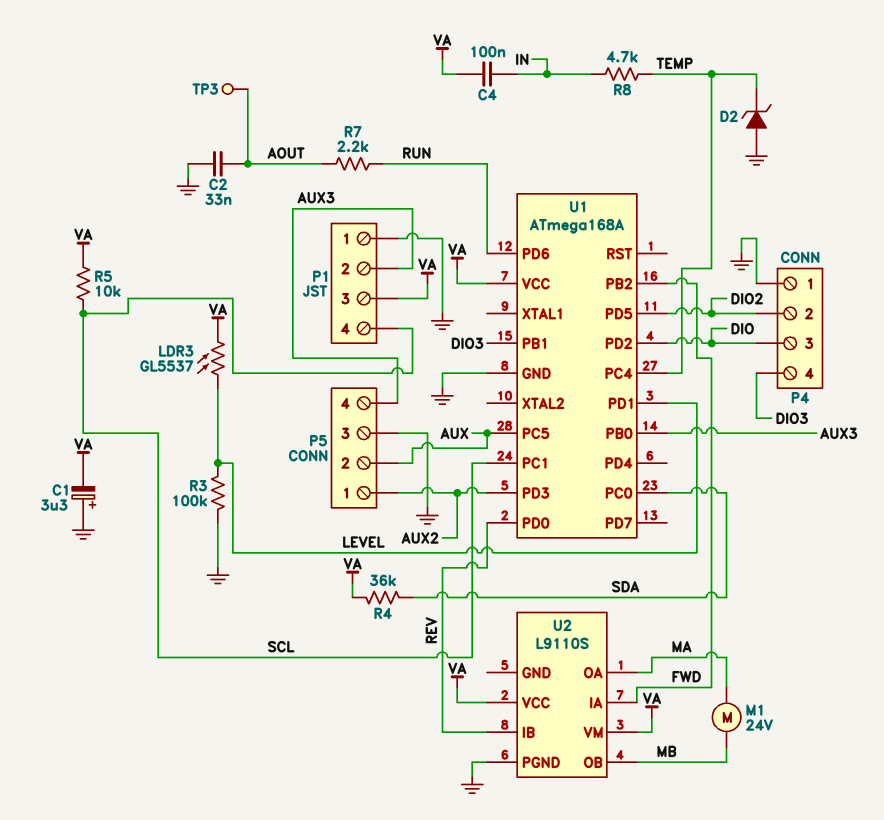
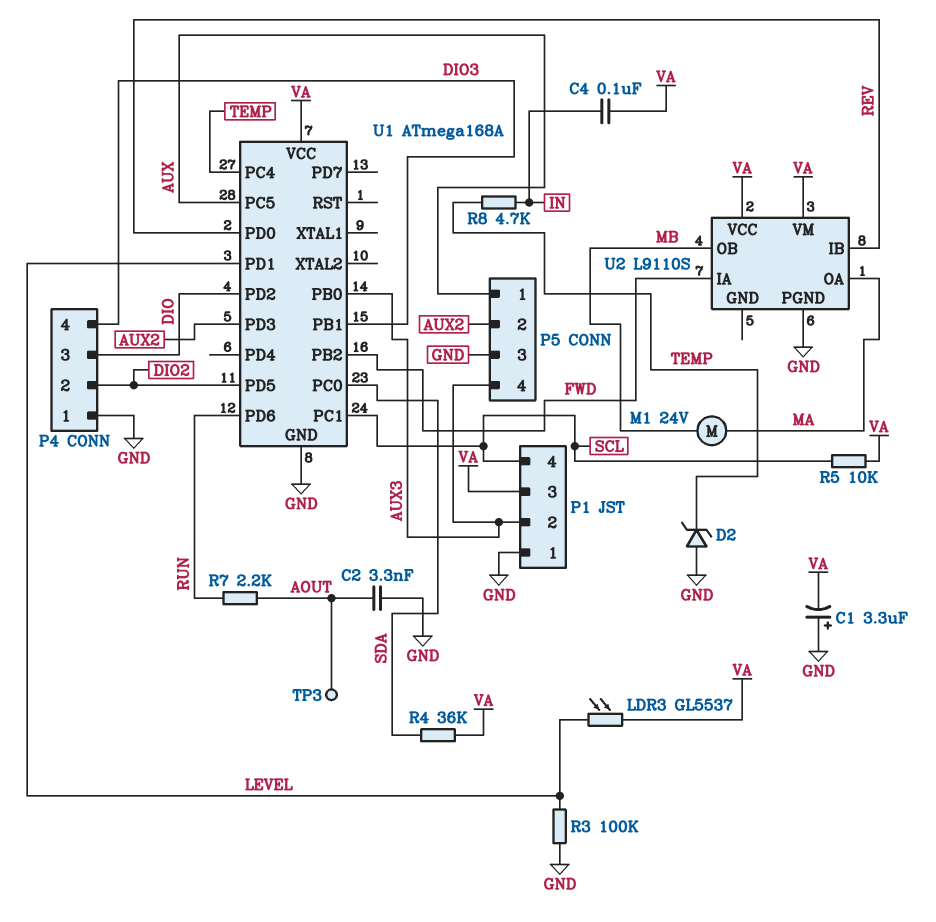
C2: 33nF (AOUT, GND) -> 3.3nF (AOUT, GND)
P5 pin 1: AUX2 -> AUX
P5 pin 2: AUX -> AUX2

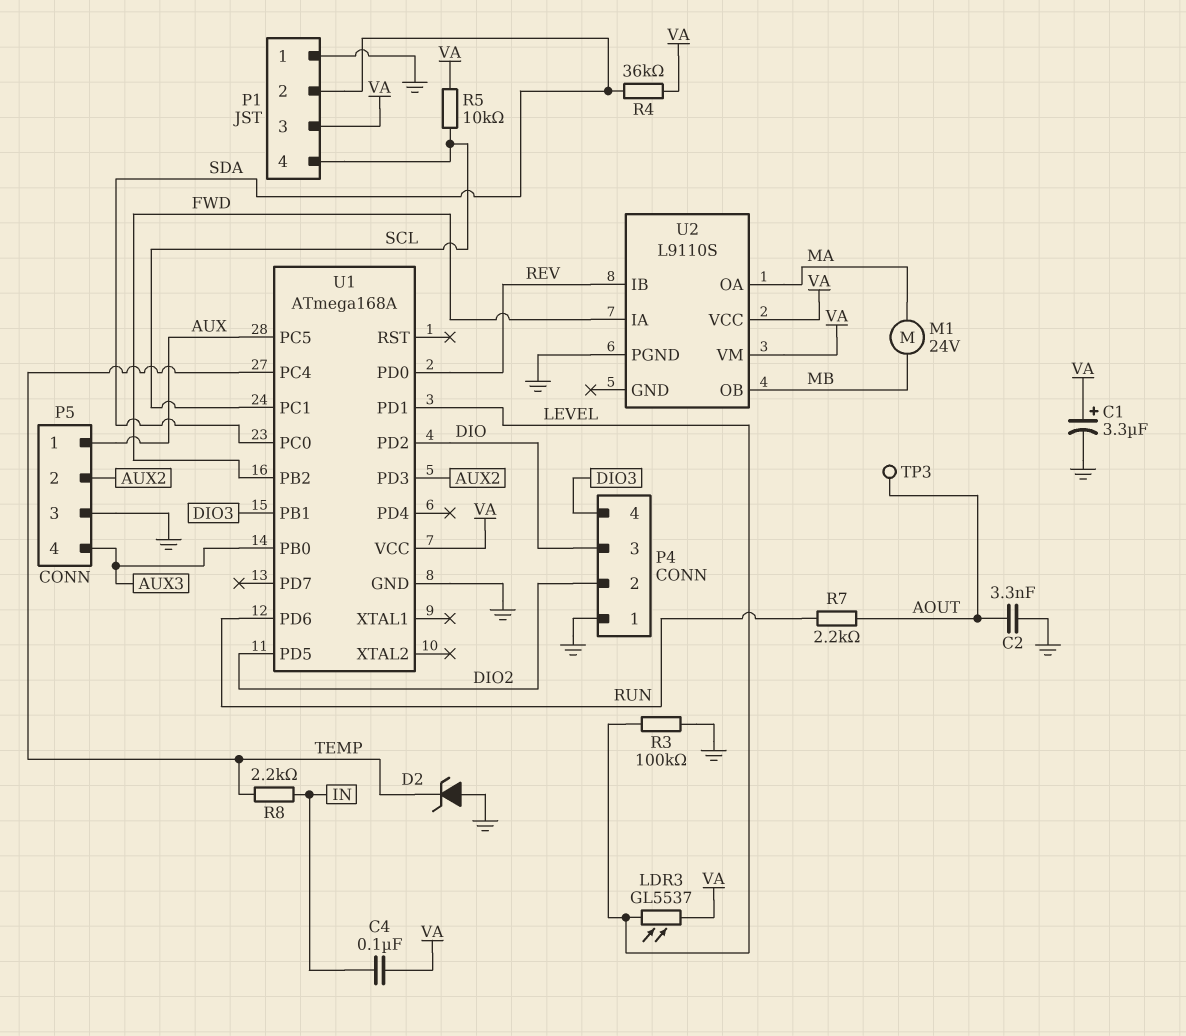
C1: 3.3uF (plus GND, minus VA) -> 3.3uF (plus VA, minus GND)
P1 pin 2: AUX3 -> SDA
R8: 4.7k (IN, TEMP) -> 2.2k (IN, TEMP)

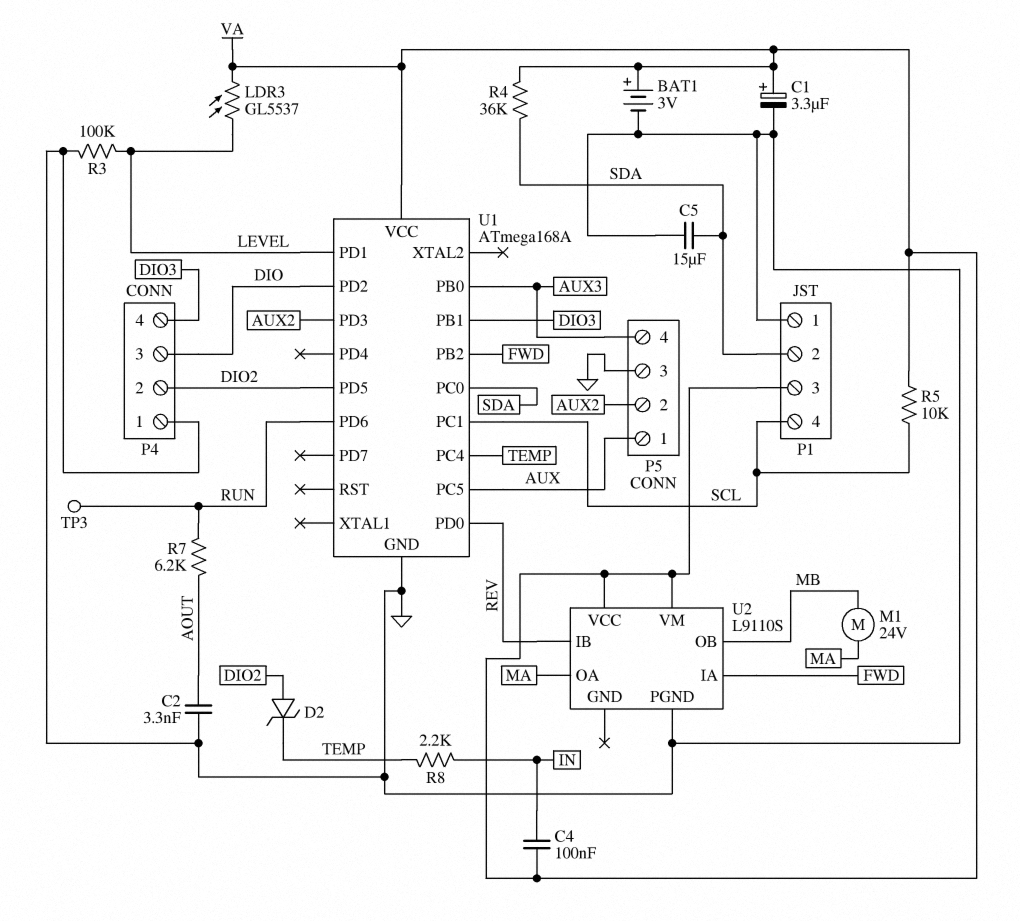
BAT1: none -> 3V (plus VA, minus GND)
C5: none -> 15uF (GND, SDA)
D2: zener (A GND, K TEMP) -> zener (A DIO2, K TEMP)
R7: 2.2k (AOUT, RUN) -> 6.2k (AOUT, RUN)
TP3: test point (AOUT) -> test point (RUN)

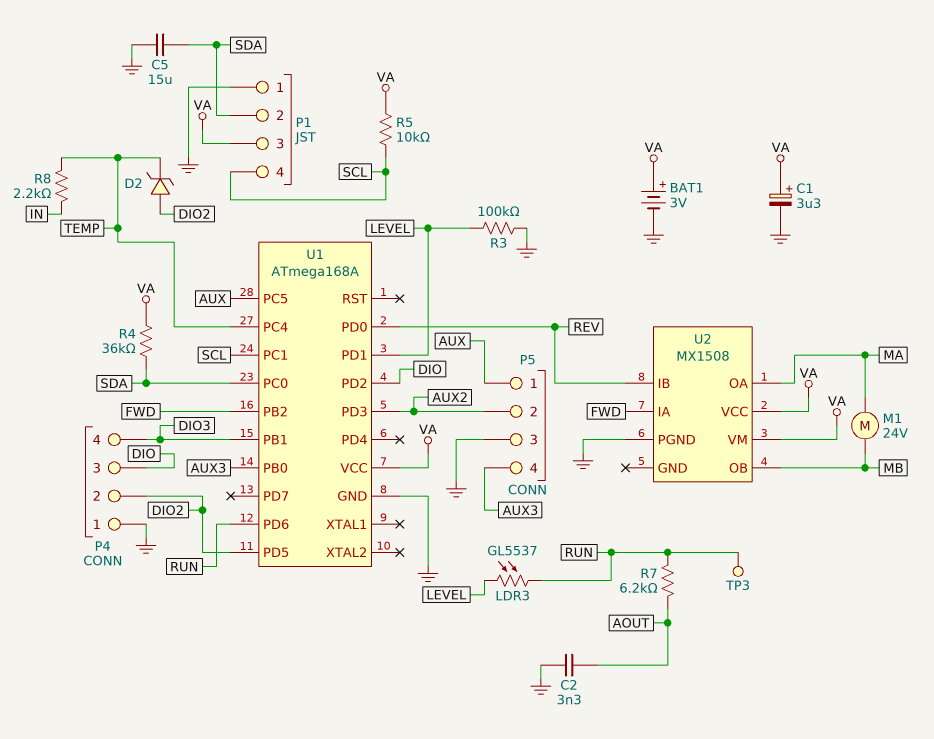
C4: 100nF (IN, VA) -> none
LDR3: GL5537 (LEVEL, VA) -> GL5537 (LEVEL, RUN)
U2: L9110S -> MX1508

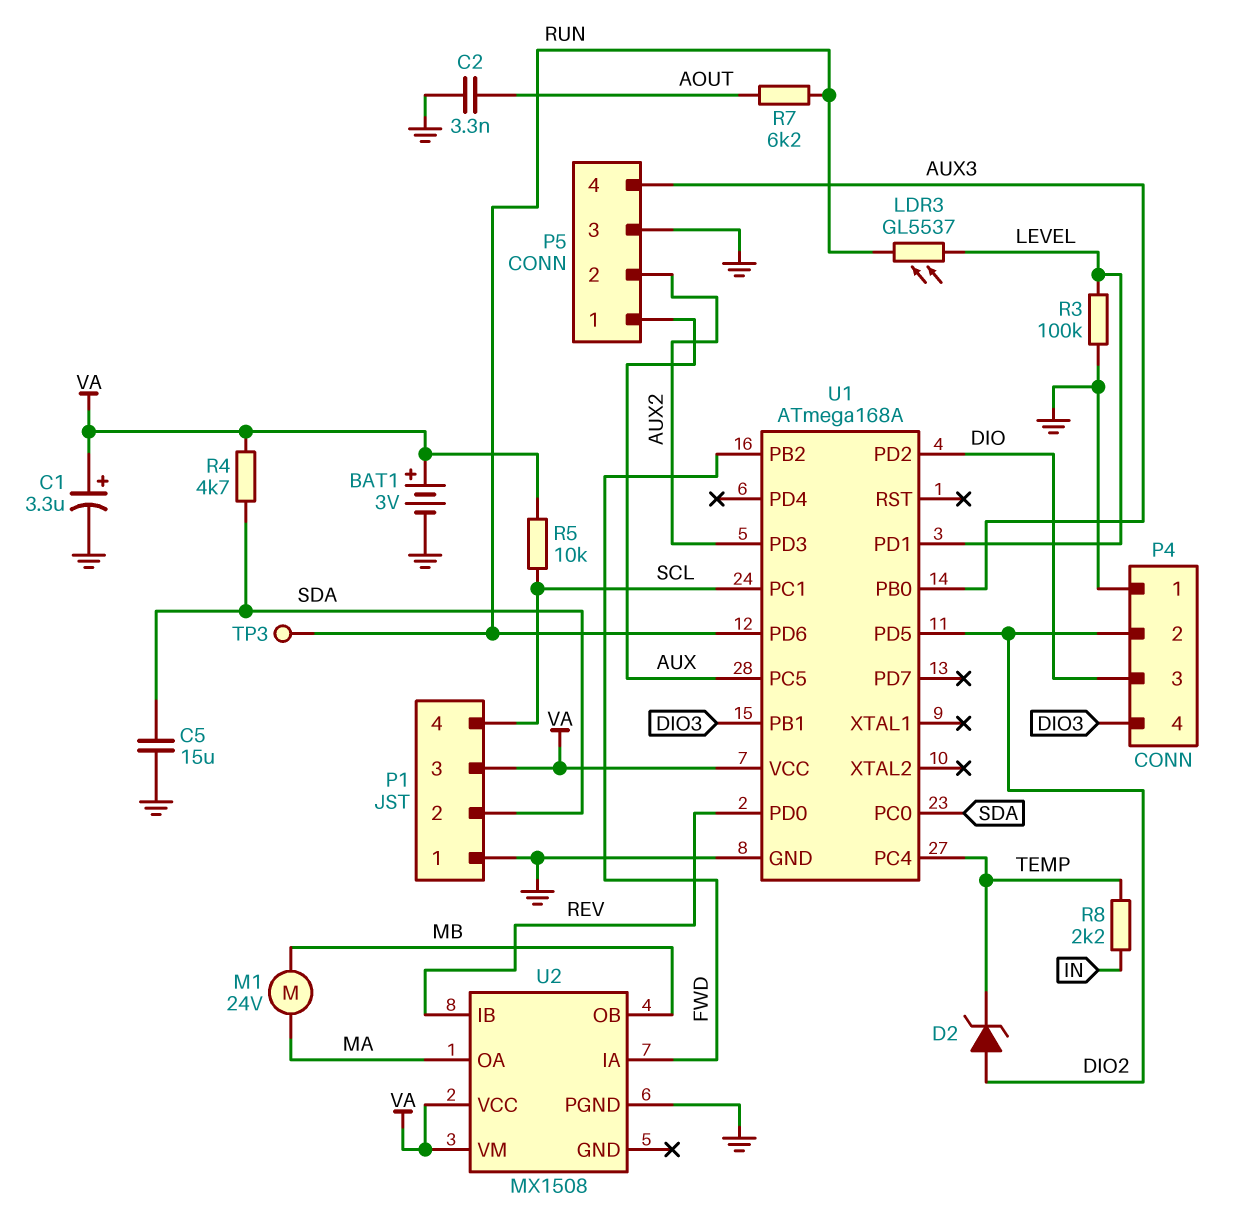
R4: 36k (SDA, VA) -> 4.7k (SDA, VA)

